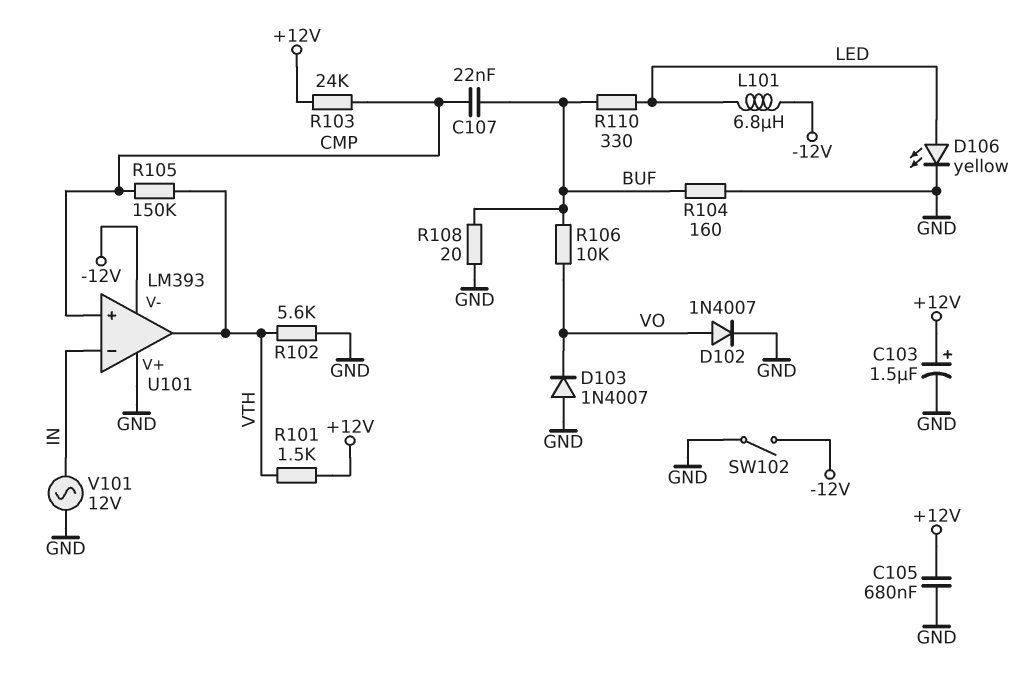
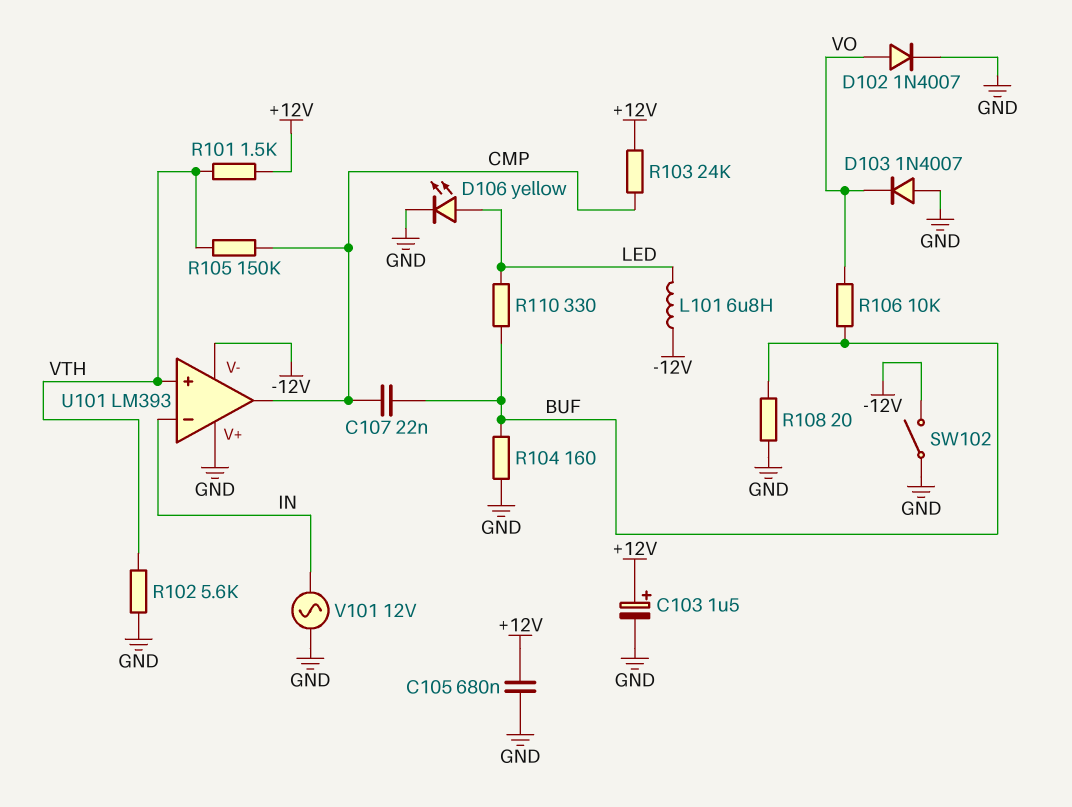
U101 pin in+: CMP -> VTH
U101 pin out: VTH -> CMP

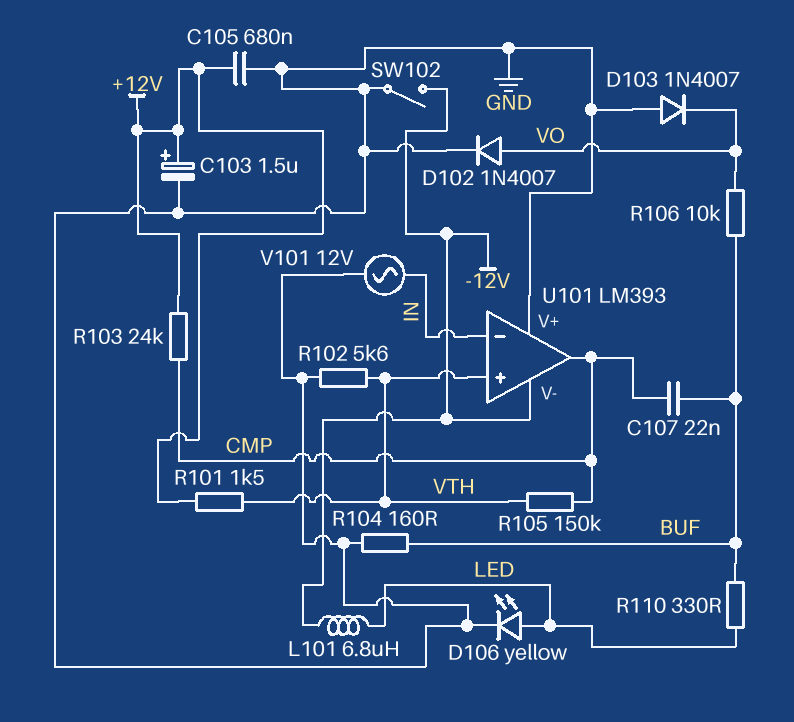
R108: 20 (BUF, GND) -> none

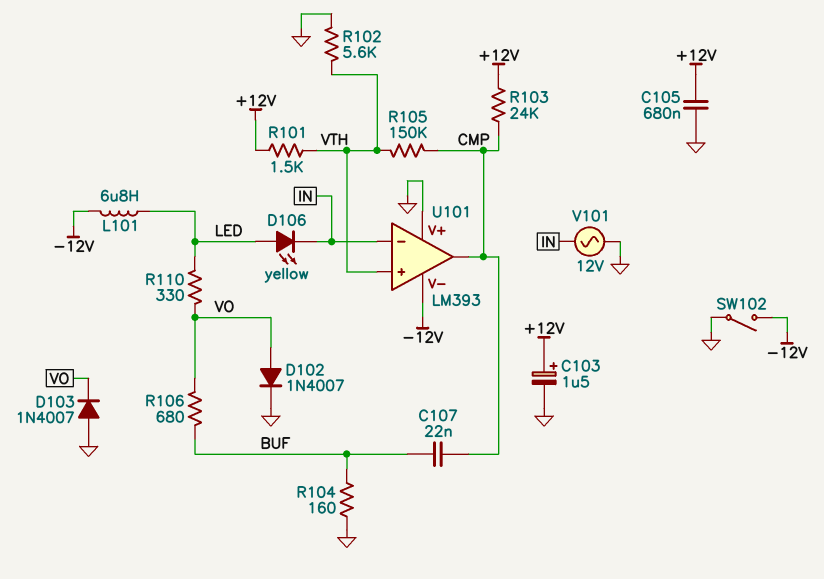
D106: LED yellow (A LED, K GND) -> LED yellow (A LED, K IN)
R106: 10k (BUF, VO) -> 680 (BUF, VO)
R110: 330 (BUF, LED) -> 330 (LED, VO)

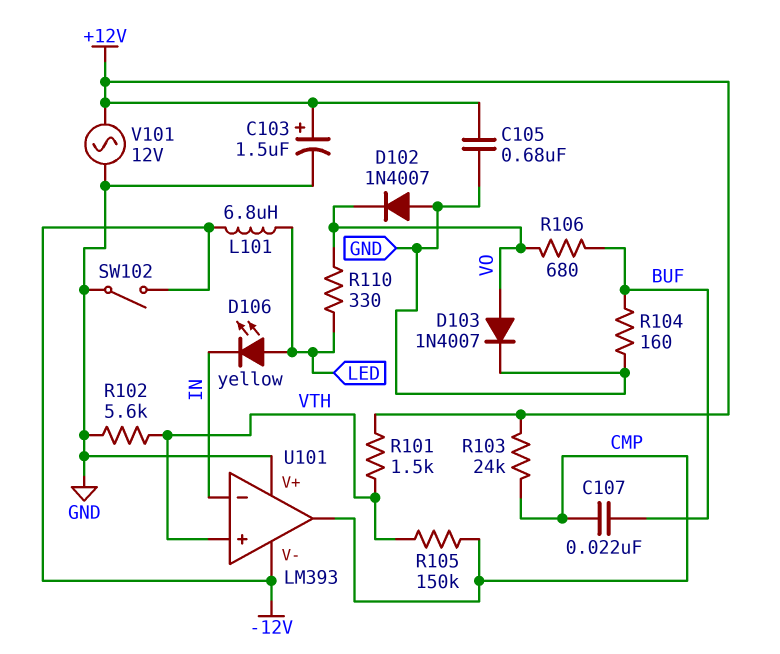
D102: diode 1N4007 (A VO, K GND) -> diode 1N4007 (A GND, K VO)
D103: diode 1N4007 (A GND, K VO) -> diode 1N4007 (A VO, K GND)
V101: AC 12V (GND, IN) -> AC 12V (+12V, GND)

